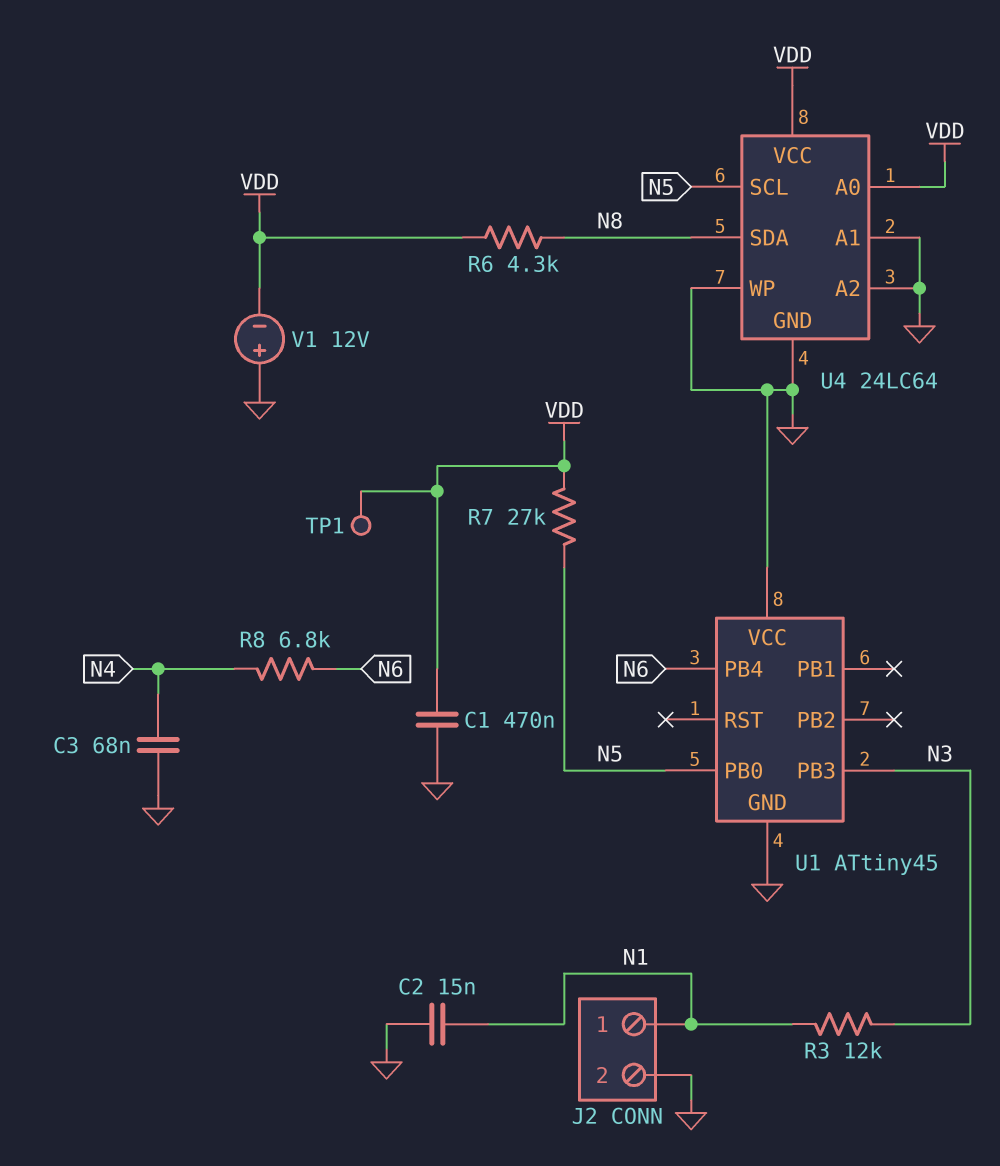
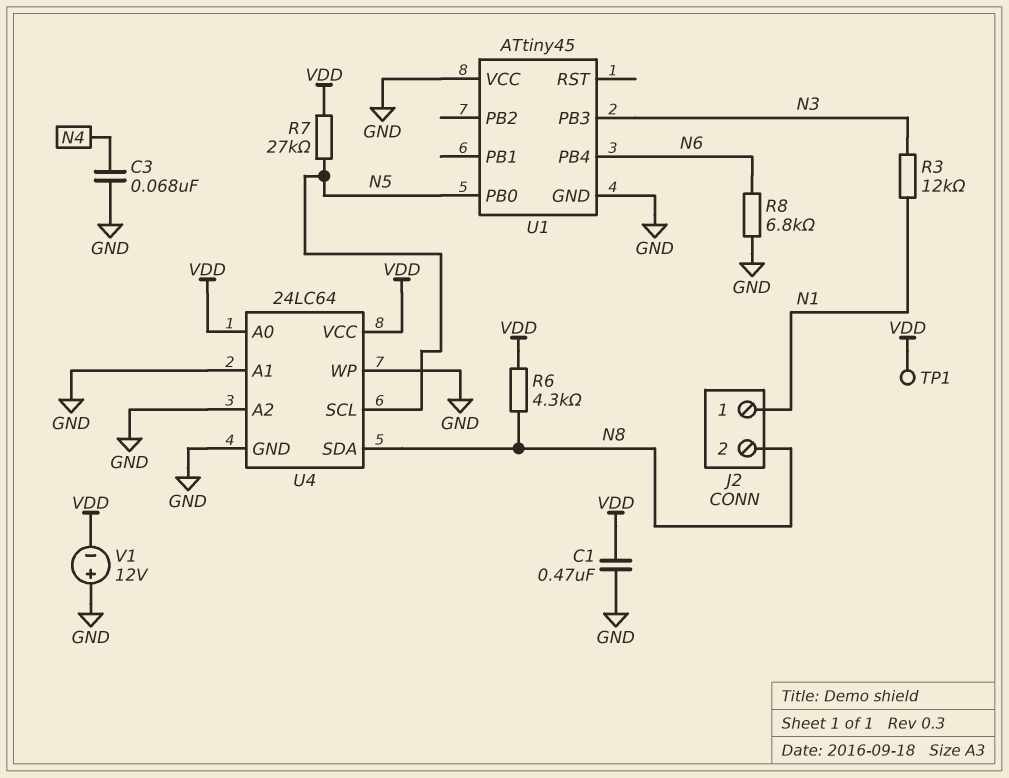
C2: 15nF (GND, N1) -> none
J2 pin 2: GND -> N8
R8: 6.8k (N4, N6) -> 6.8k (GND, N6)

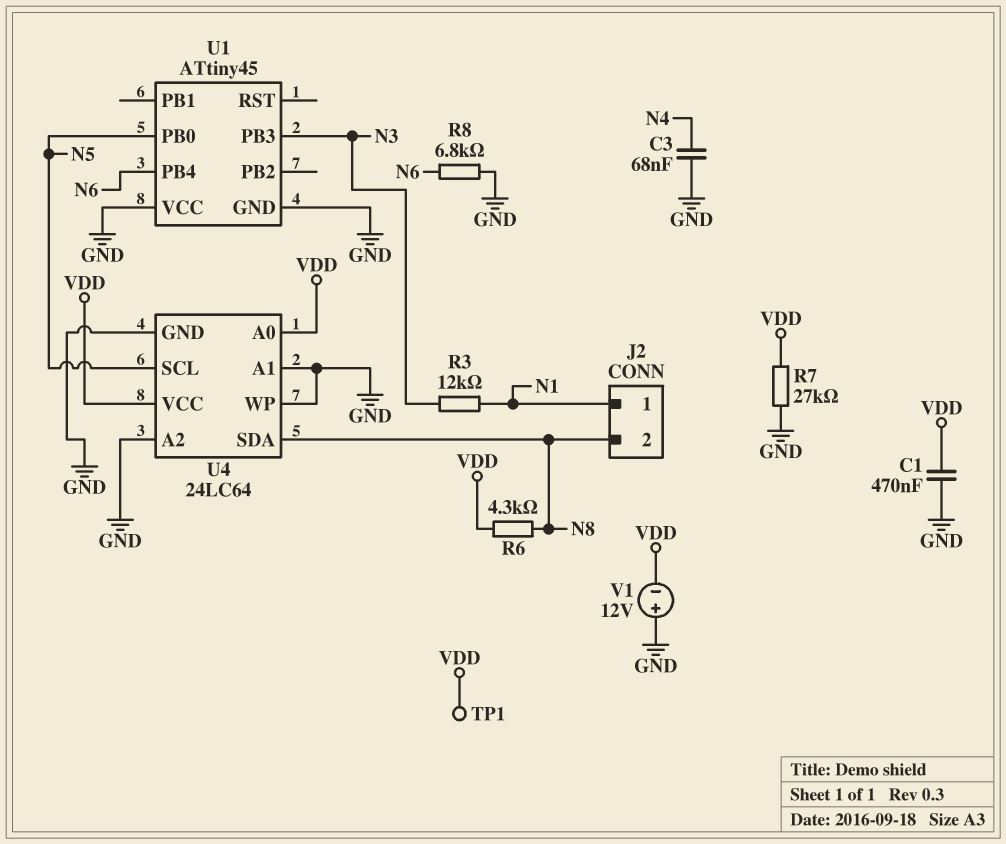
R7: 27k (N5, VDD) -> 27k (GND, VDD)

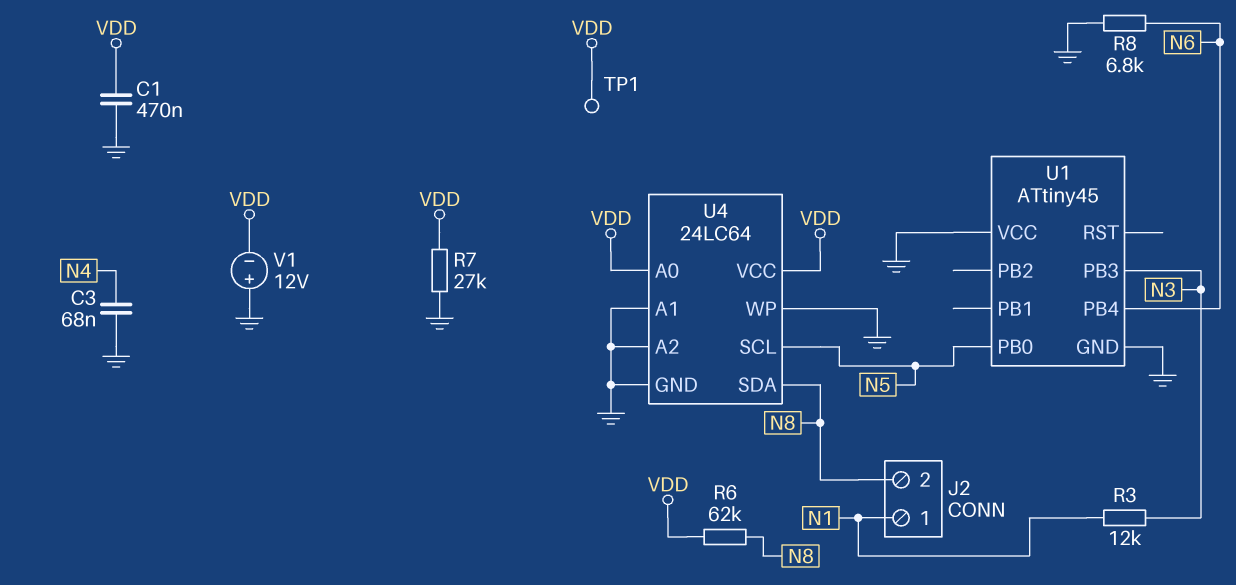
R6: 4.3k (N8, VDD) -> 62k (N8, VDD)

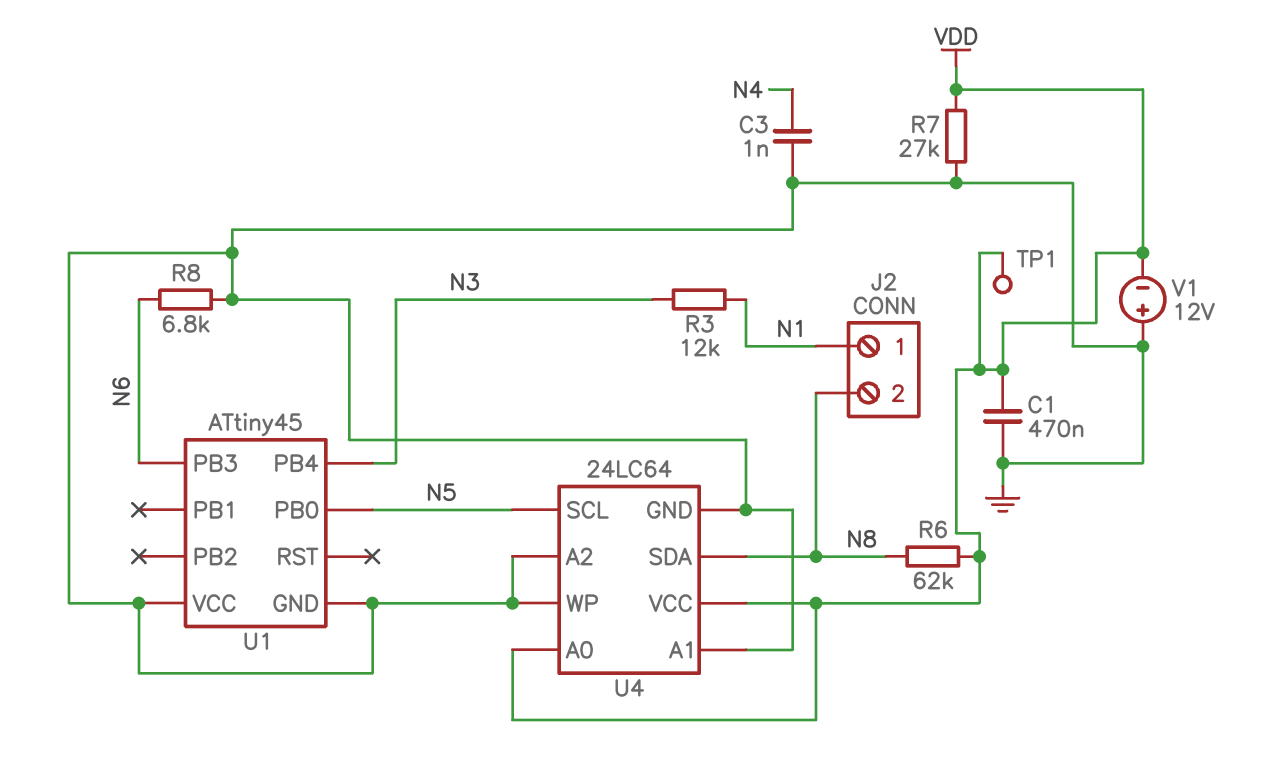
C3: 68nF (GND, N4) -> 1nF (GND, N4)
U1 pin PB3: N3 -> N6
U1 pin PB4: N6 -> N3

